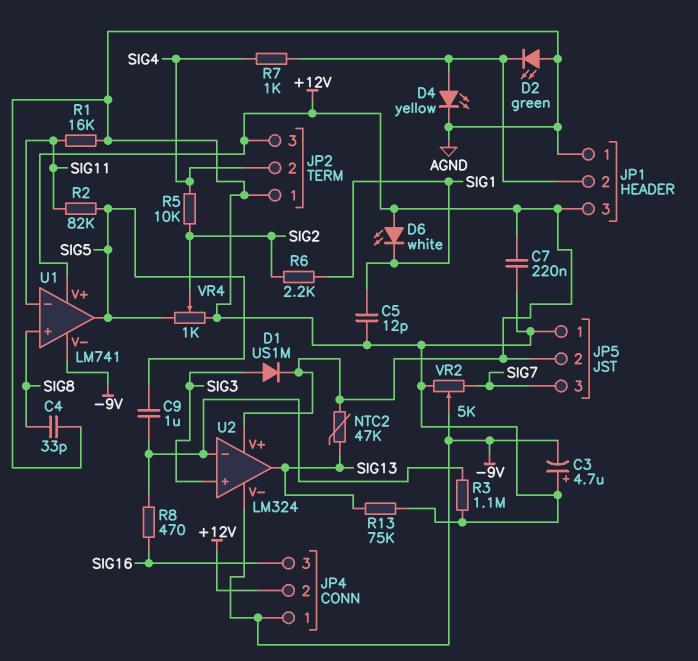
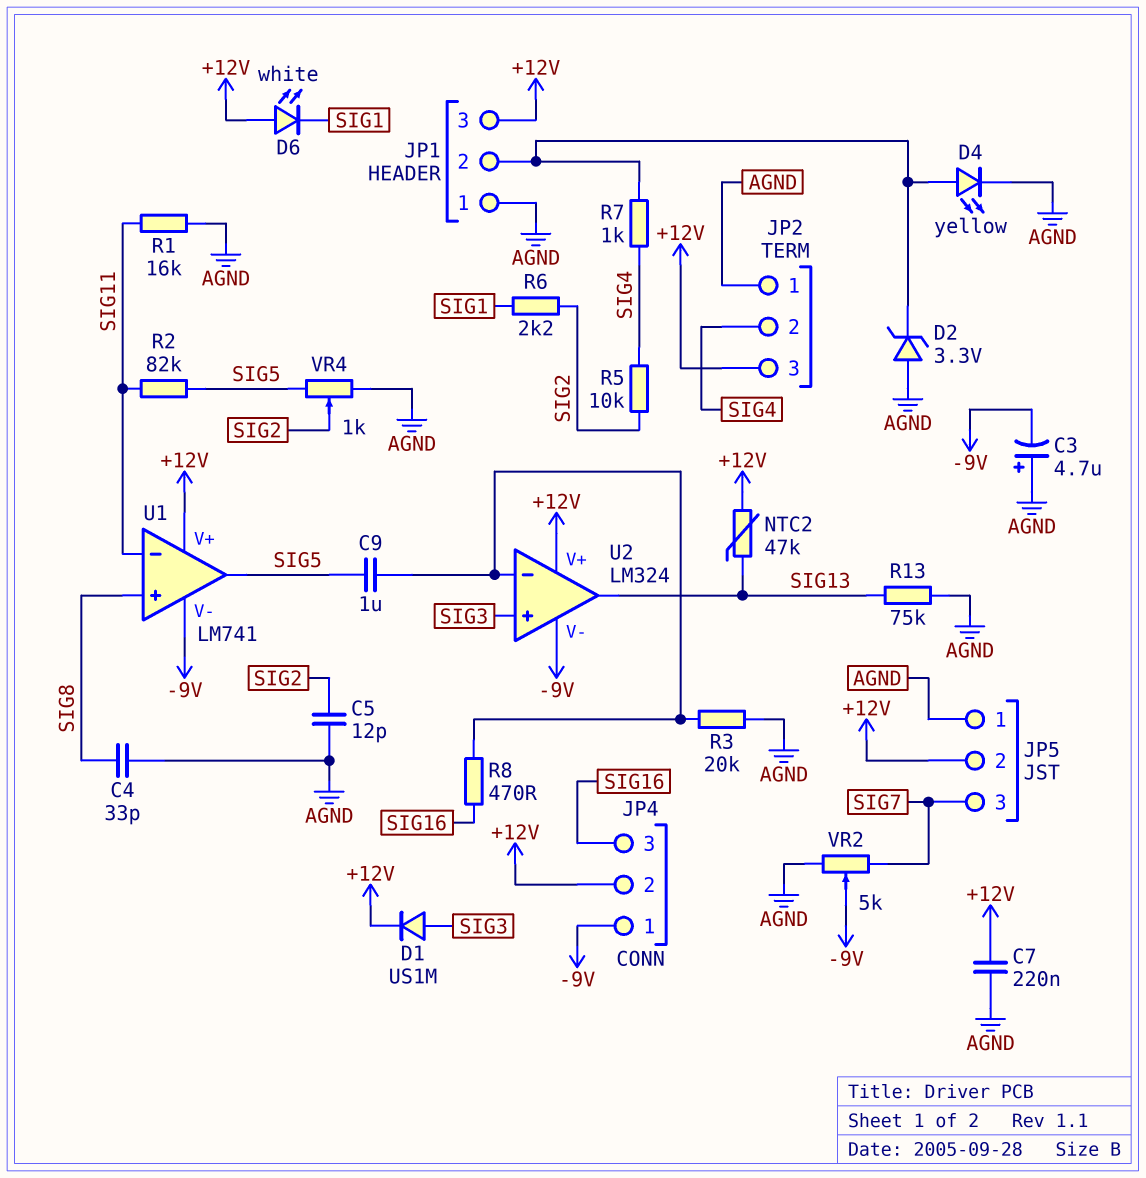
C5: 12pF (AGND, SIG1) -> 12pF (AGND, SIG2)
D2: LED green (A AGND, K JP1/2) -> zener 3.3V (A AGND, K JP1/2)
R3: 1.1M (AGND, U2/in-) -> 20k (AGND, U2/in-)

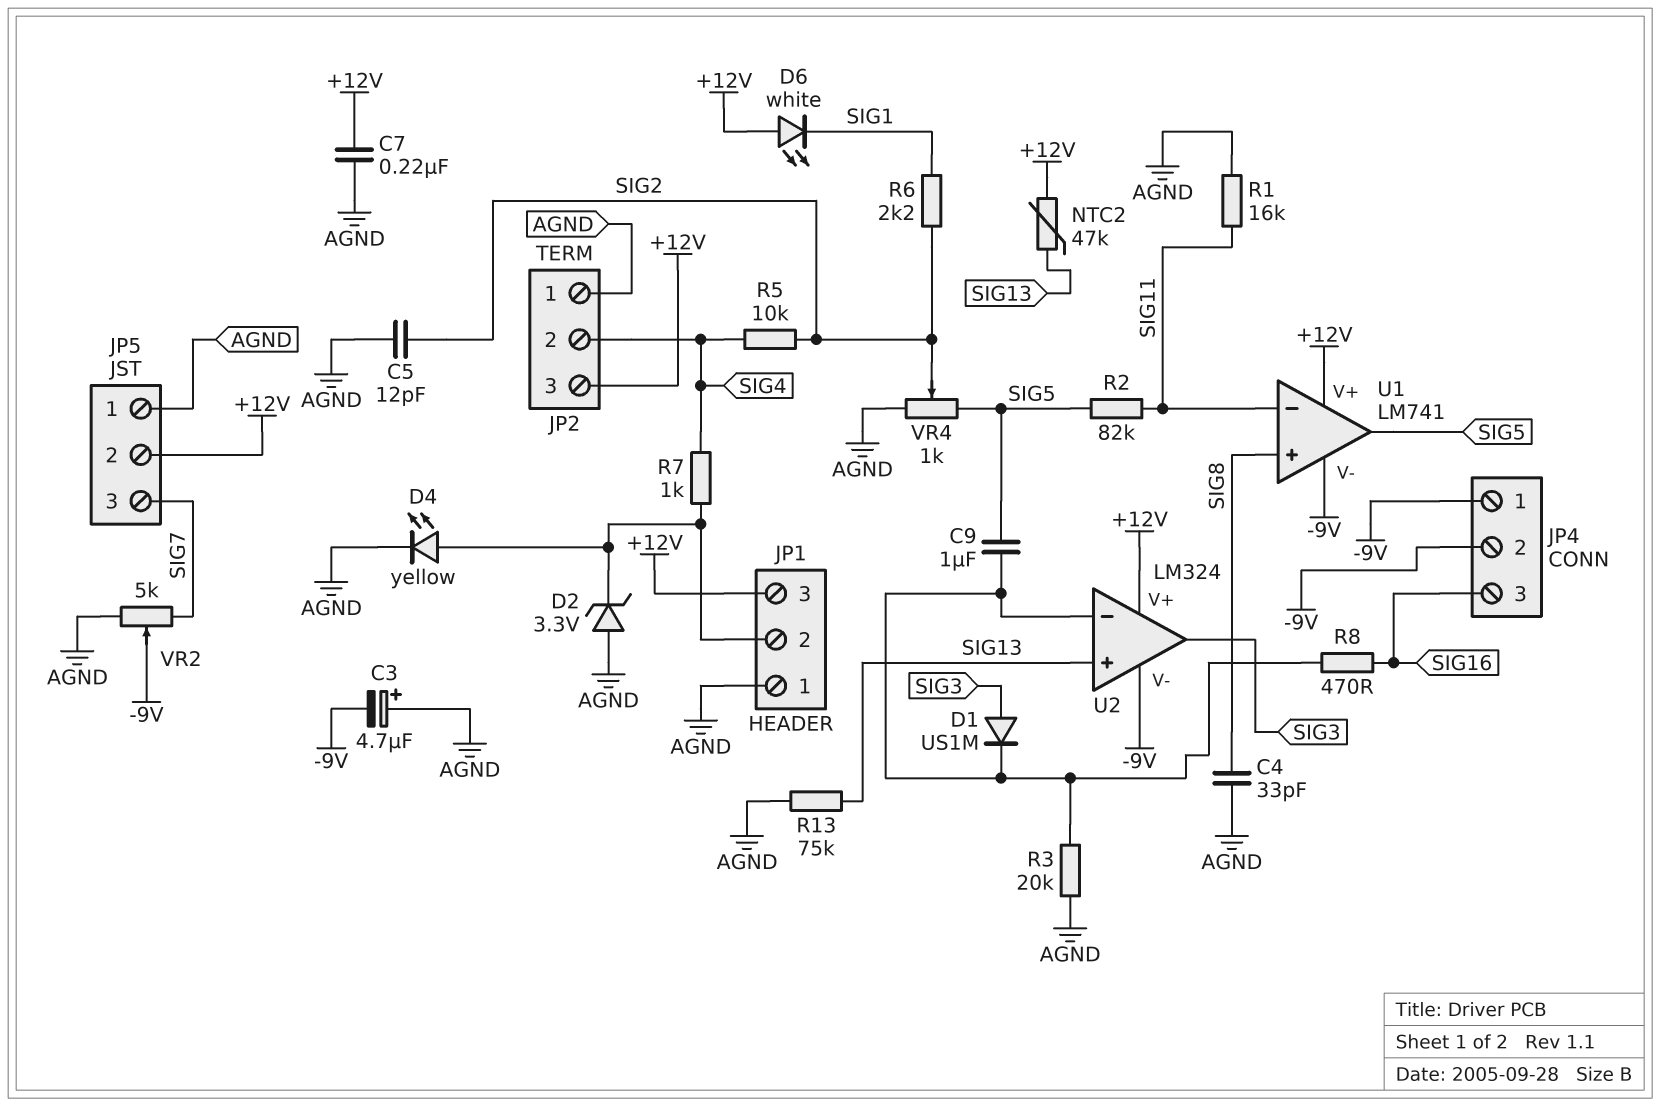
D1: diode US1M (A SIG3, K +12V) -> diode US1M (A SIG3, K U2/in-)
JP4 pin 2: +12V -> -9V
U2 pin in+: SIG3 -> SIG13
U2 pin out: SIG13 -> SIG3

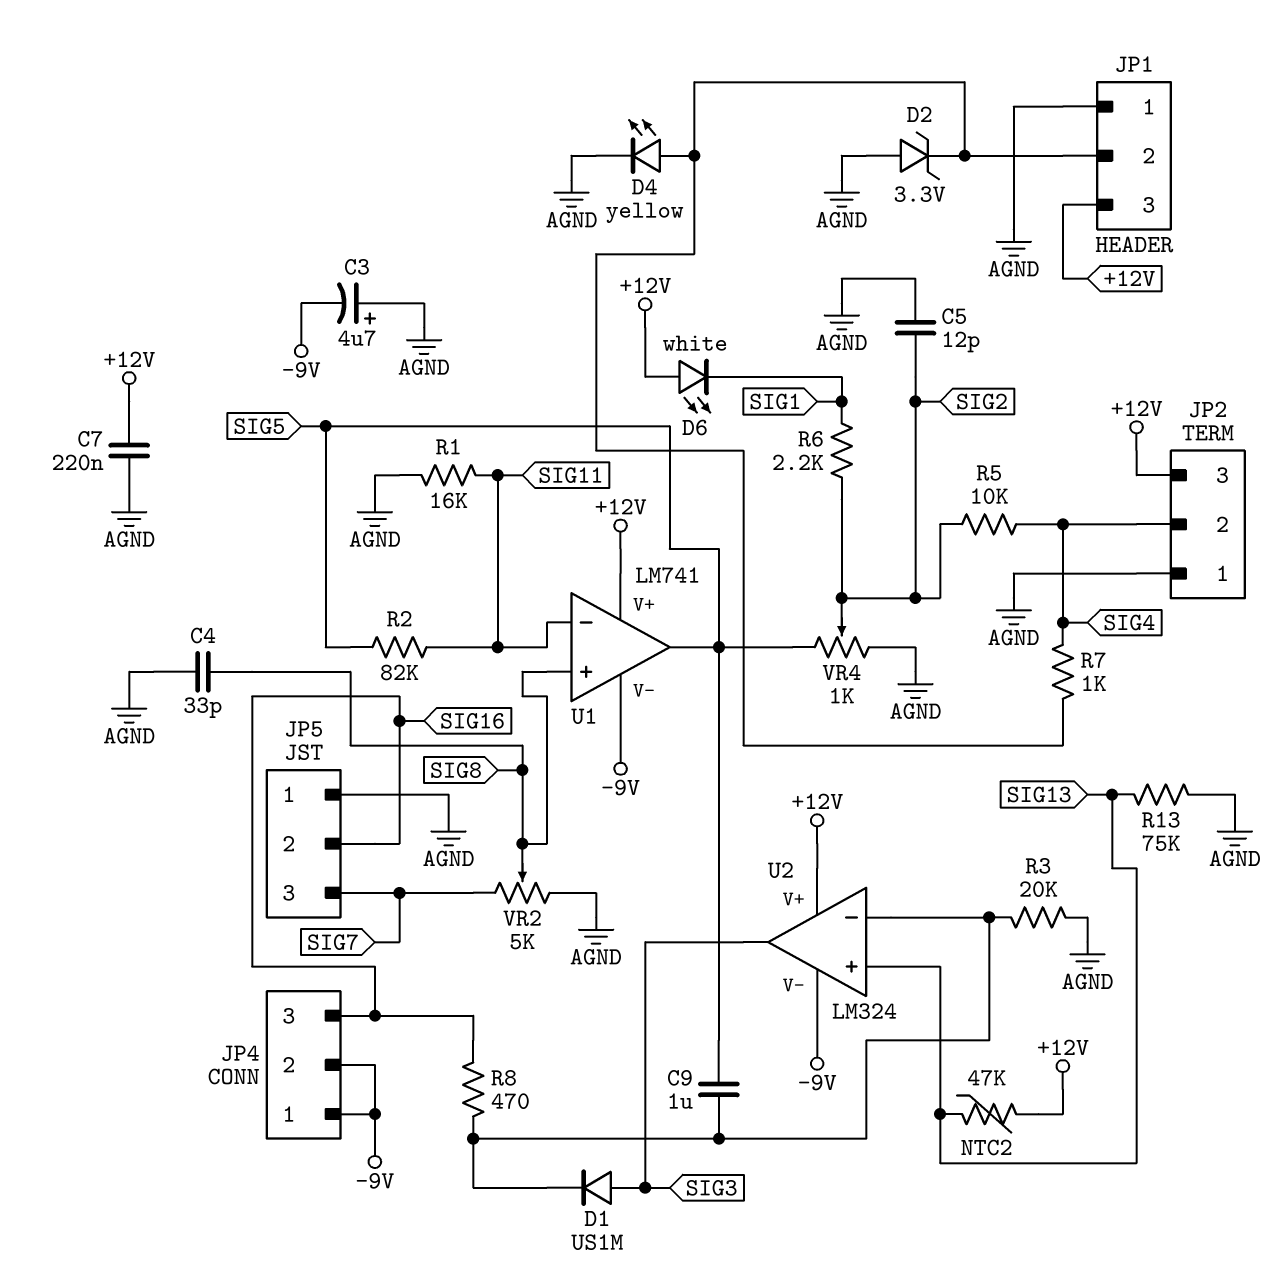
JP5 pin 2: +12V -> SIG16
VR2: 5k (AGND, SIG7, wiper -9V) -> 5k (AGND, SIG7, wiper SIG8)

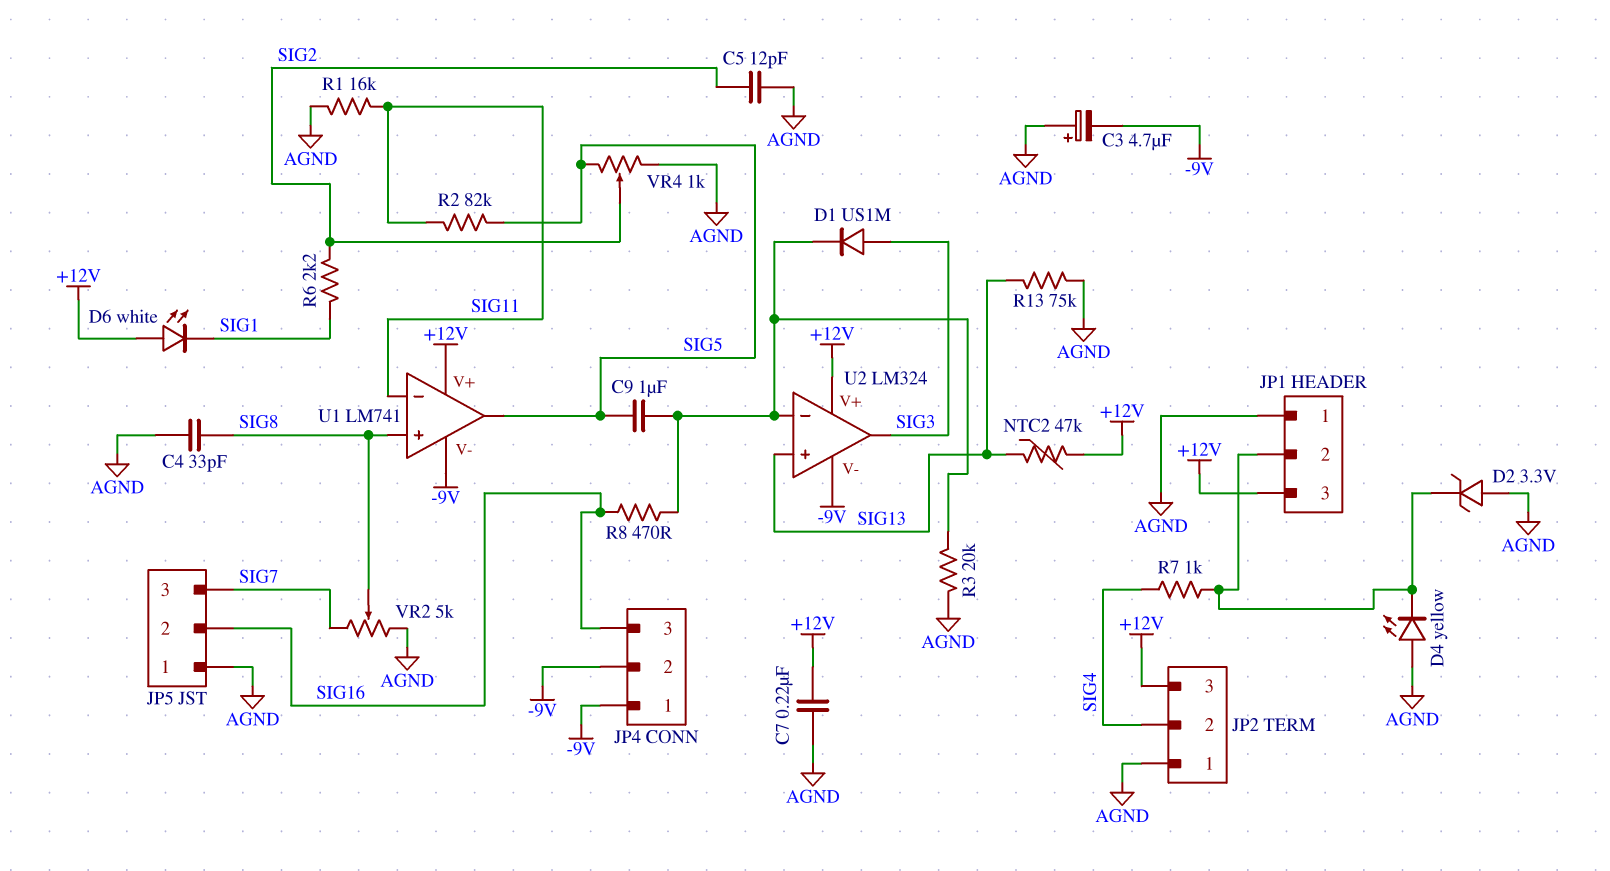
D4: LED yellow (A JP1/2, K AGND) -> LED yellow (A AGND, K JP1/2)
R5: 10k (SIG2, SIG4) -> none

